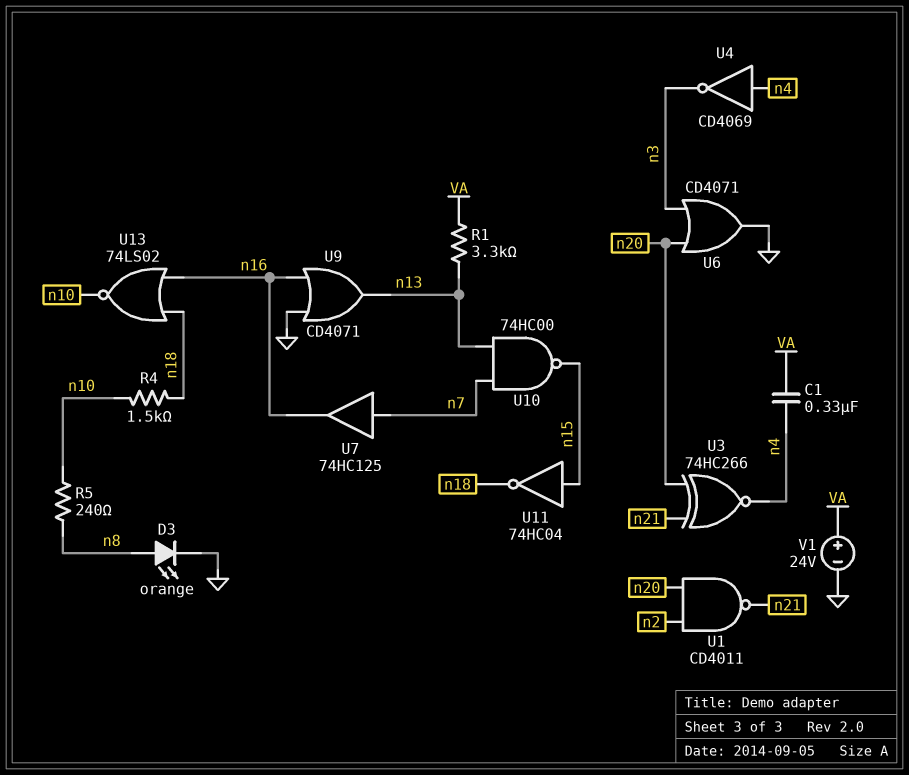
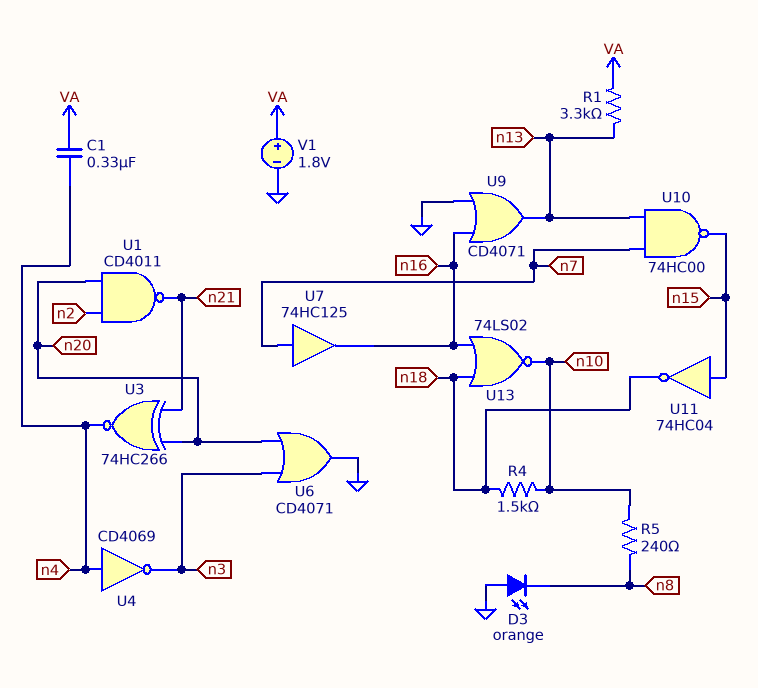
D3: LED orange (A n8, K GND) -> LED orange (A GND, K n8)
V1: 24V (plus VA, minus GND) -> 1.8V (plus VA, minus GND)

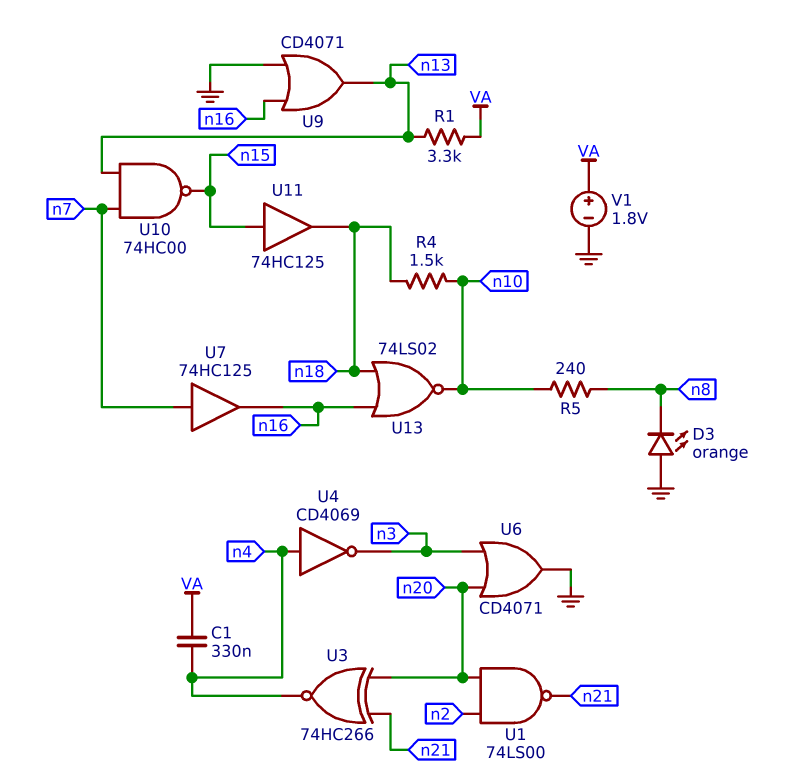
U1: NAND CD4011 (in n2, in n20, out n21) -> NAND 74LS00 (in n2, in n20, out n21)
U11: NOT 74HC04 (in n15, out n18) -> buffer 74HC125 (in n15, out n18)

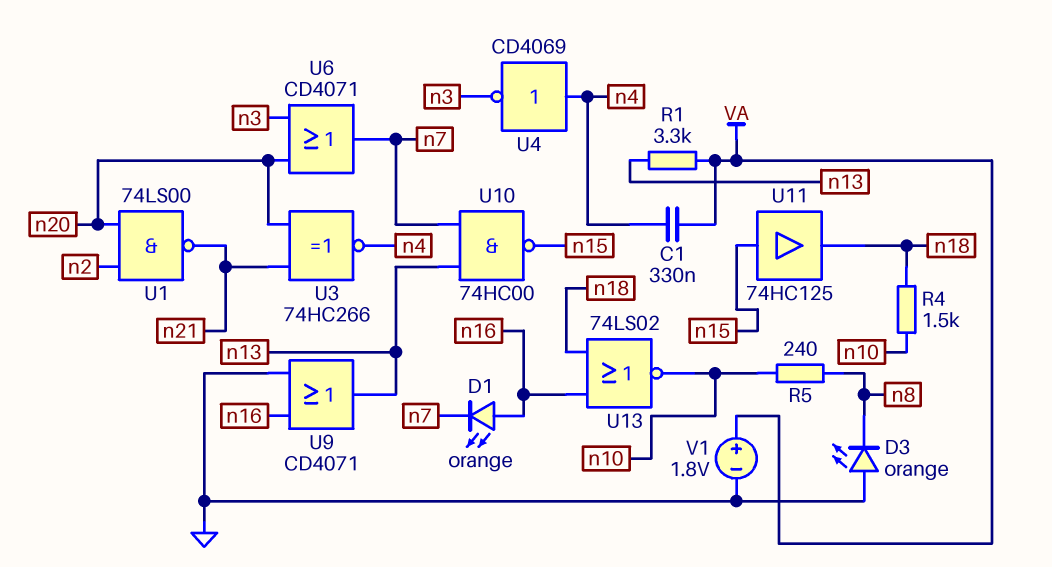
D1: none -> LED orange (A n16, K n7)
U6: OR CD4071 (in n3, in n20, out GND) -> OR CD4071 (in n3, in n20, out n7)
U7: buffer 74HC125 (in n7, out n16) -> none

